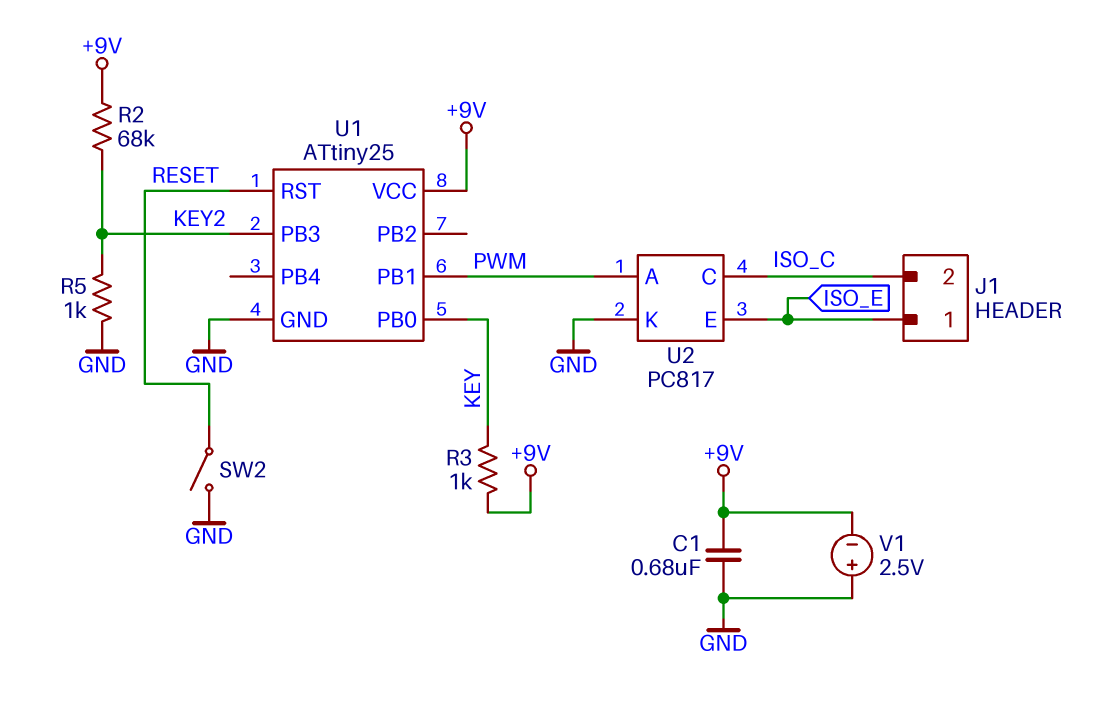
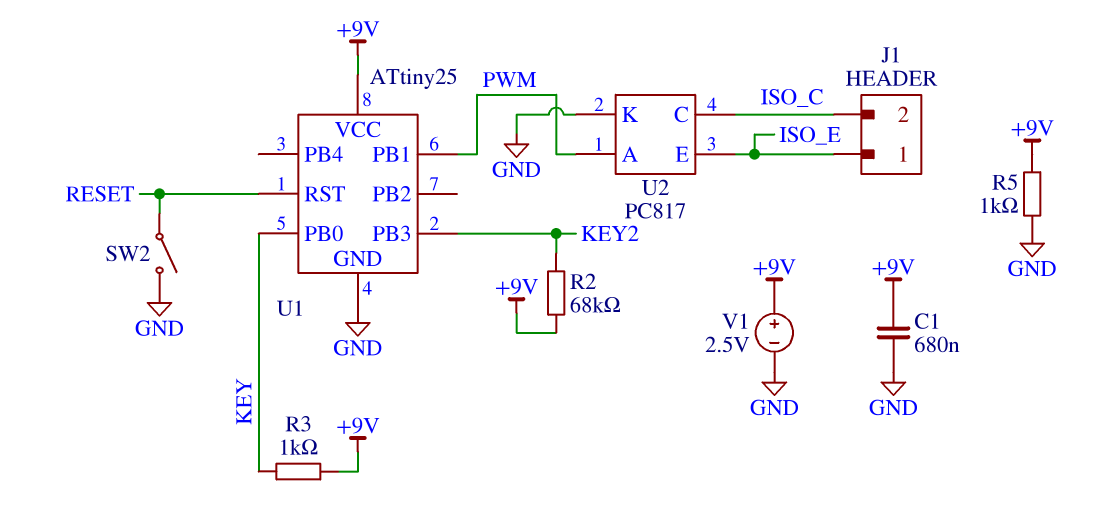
R5: 1k (GND, KEY2) -> 1k (+9V, GND)
V1: 2.5V (plus GND, minus +9V) -> 2.5V (plus +9V, minus GND)

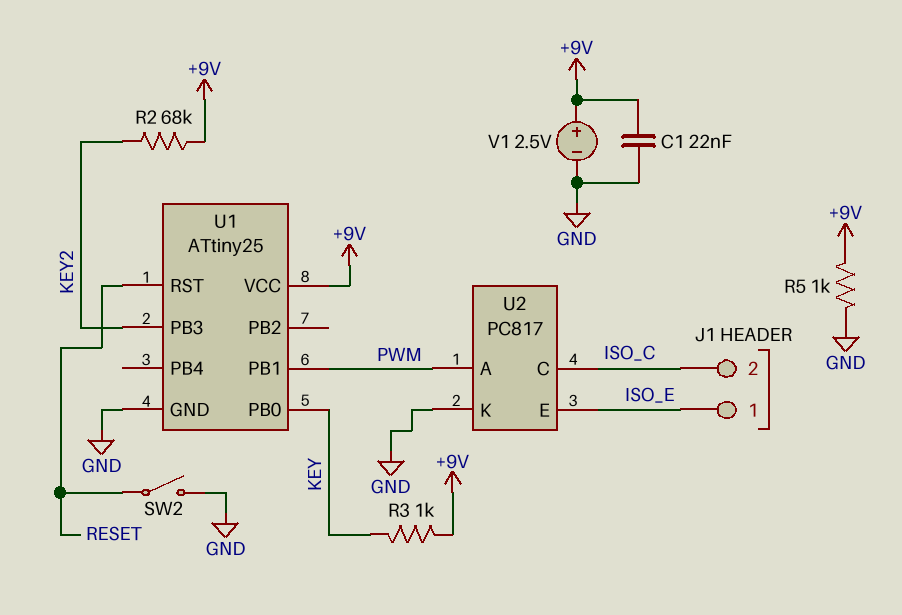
C1: 680nF (+9V, GND) -> 22nF (+9V, GND)

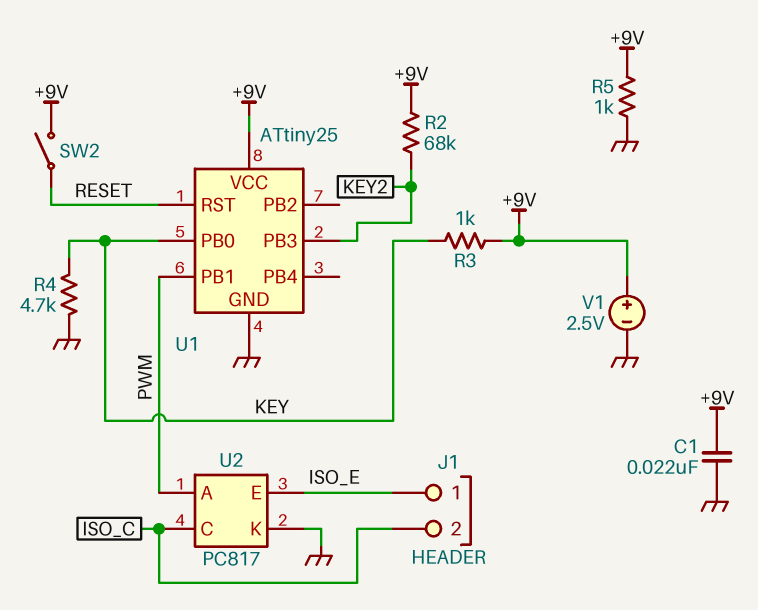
R4: none -> 4.7k (GND, KEY)
SW2: switch (GND, RESET) -> switch (+9V, RESET)

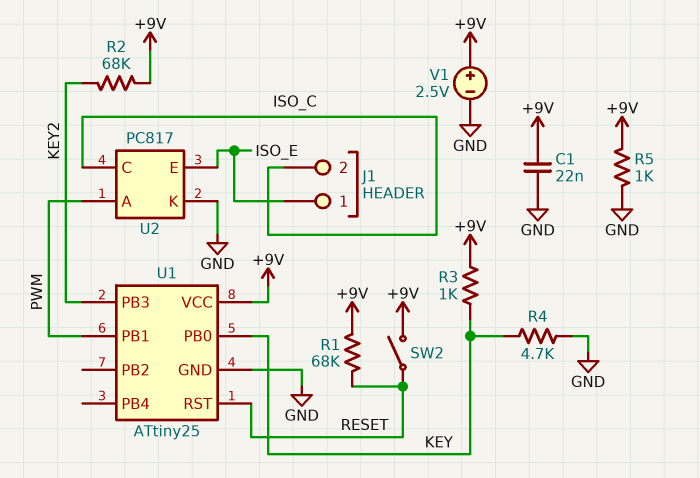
R1: none -> 68k (+9V, RESET)

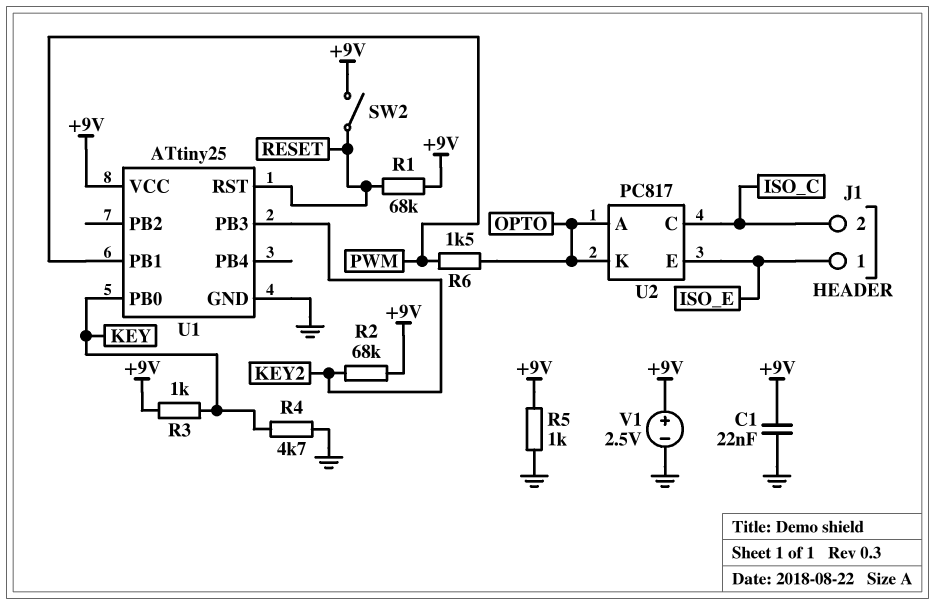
R6: none -> 1.5k (OPTO, PWM)
U2 pin A: PWM -> OPTO
U2 pin K: GND -> OPTO

